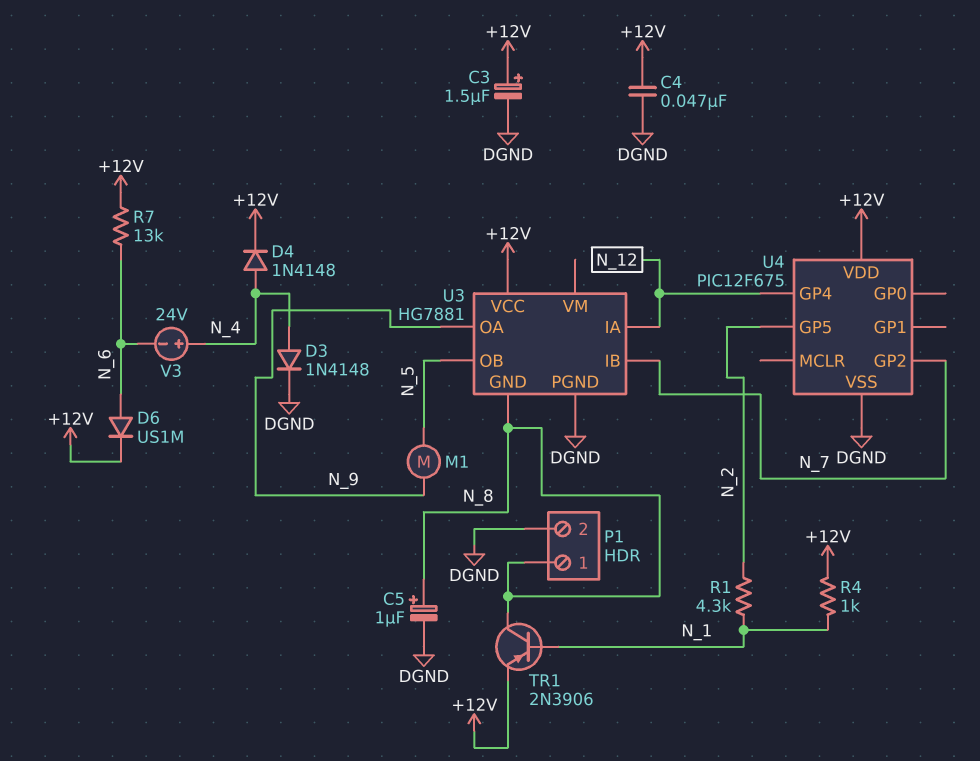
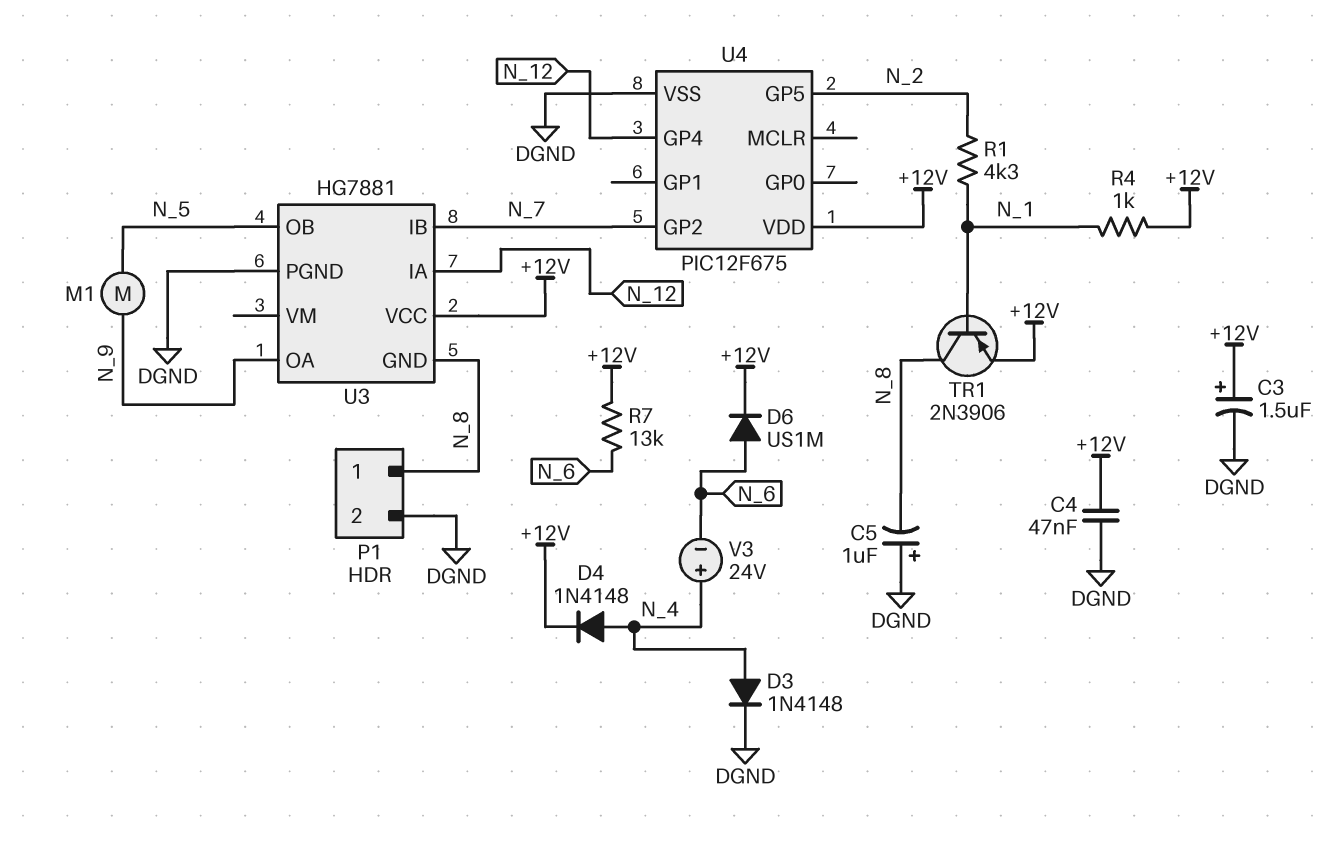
C5: 1uF (plus N_8, minus DGND) -> 1uF (plus DGND, minus N_8)

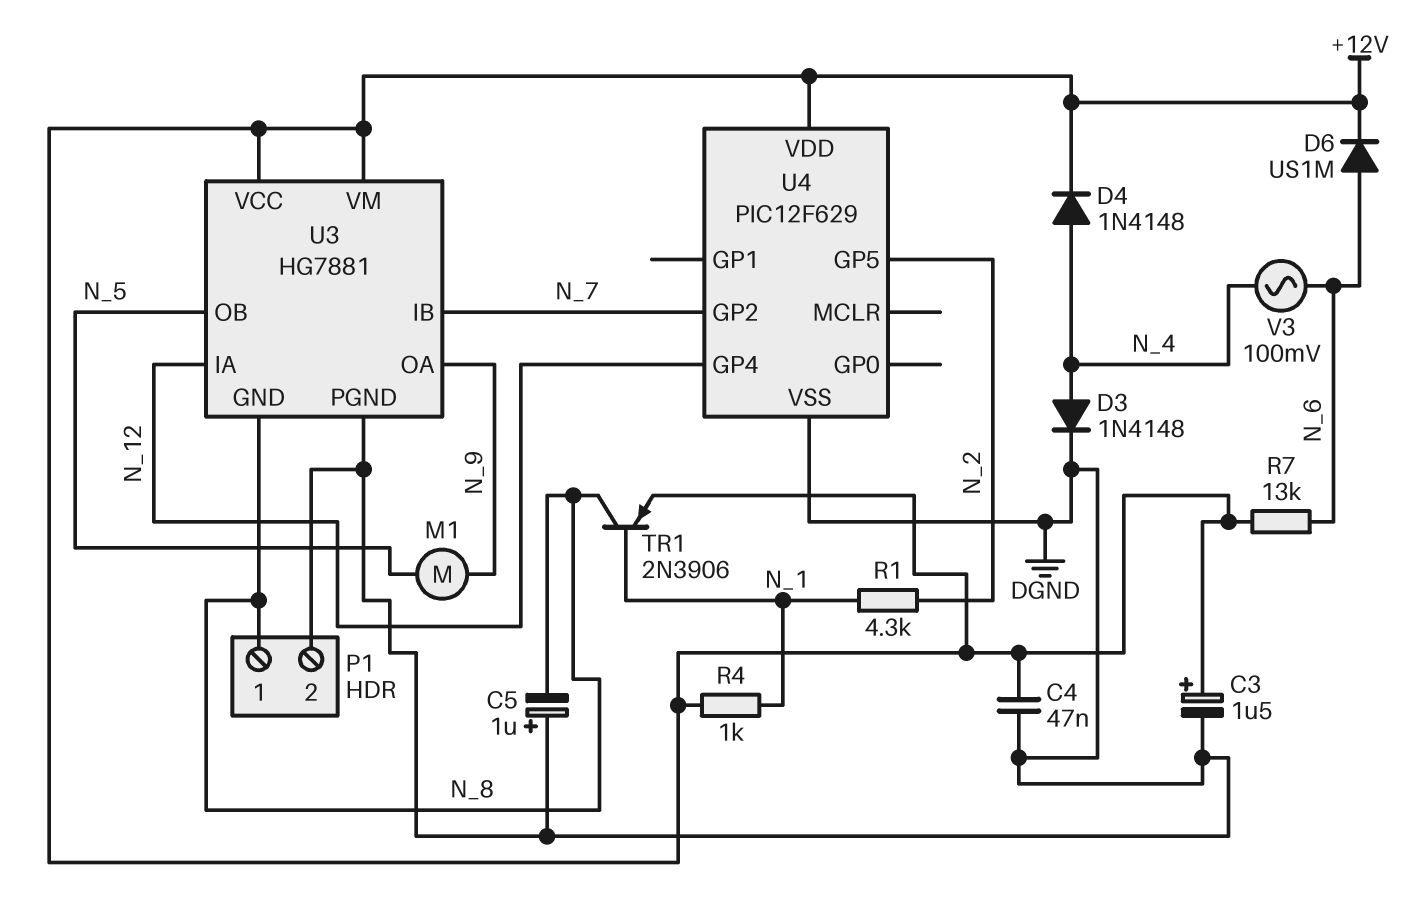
U3 pin VM: none -> +12V
U4: PIC12F675 -> PIC12F629
V3: 24V (plus N_4, minus N_6) -> AC 100mV (N_4, N_6)

